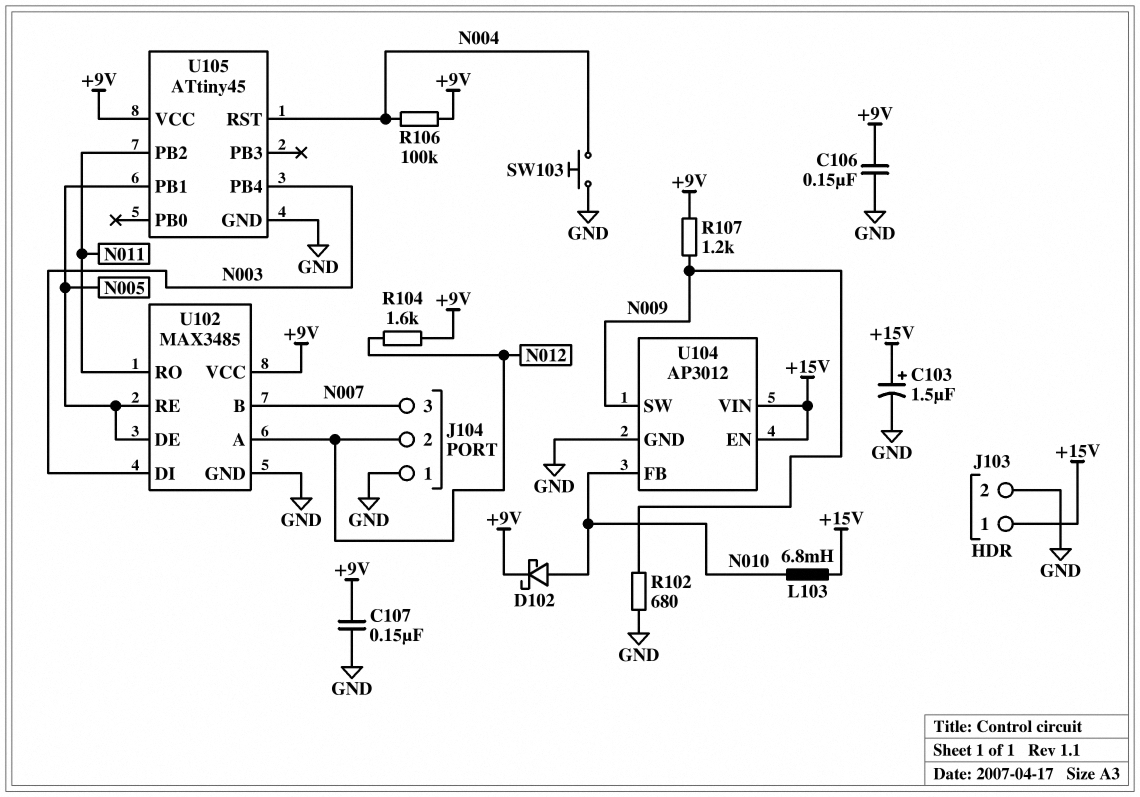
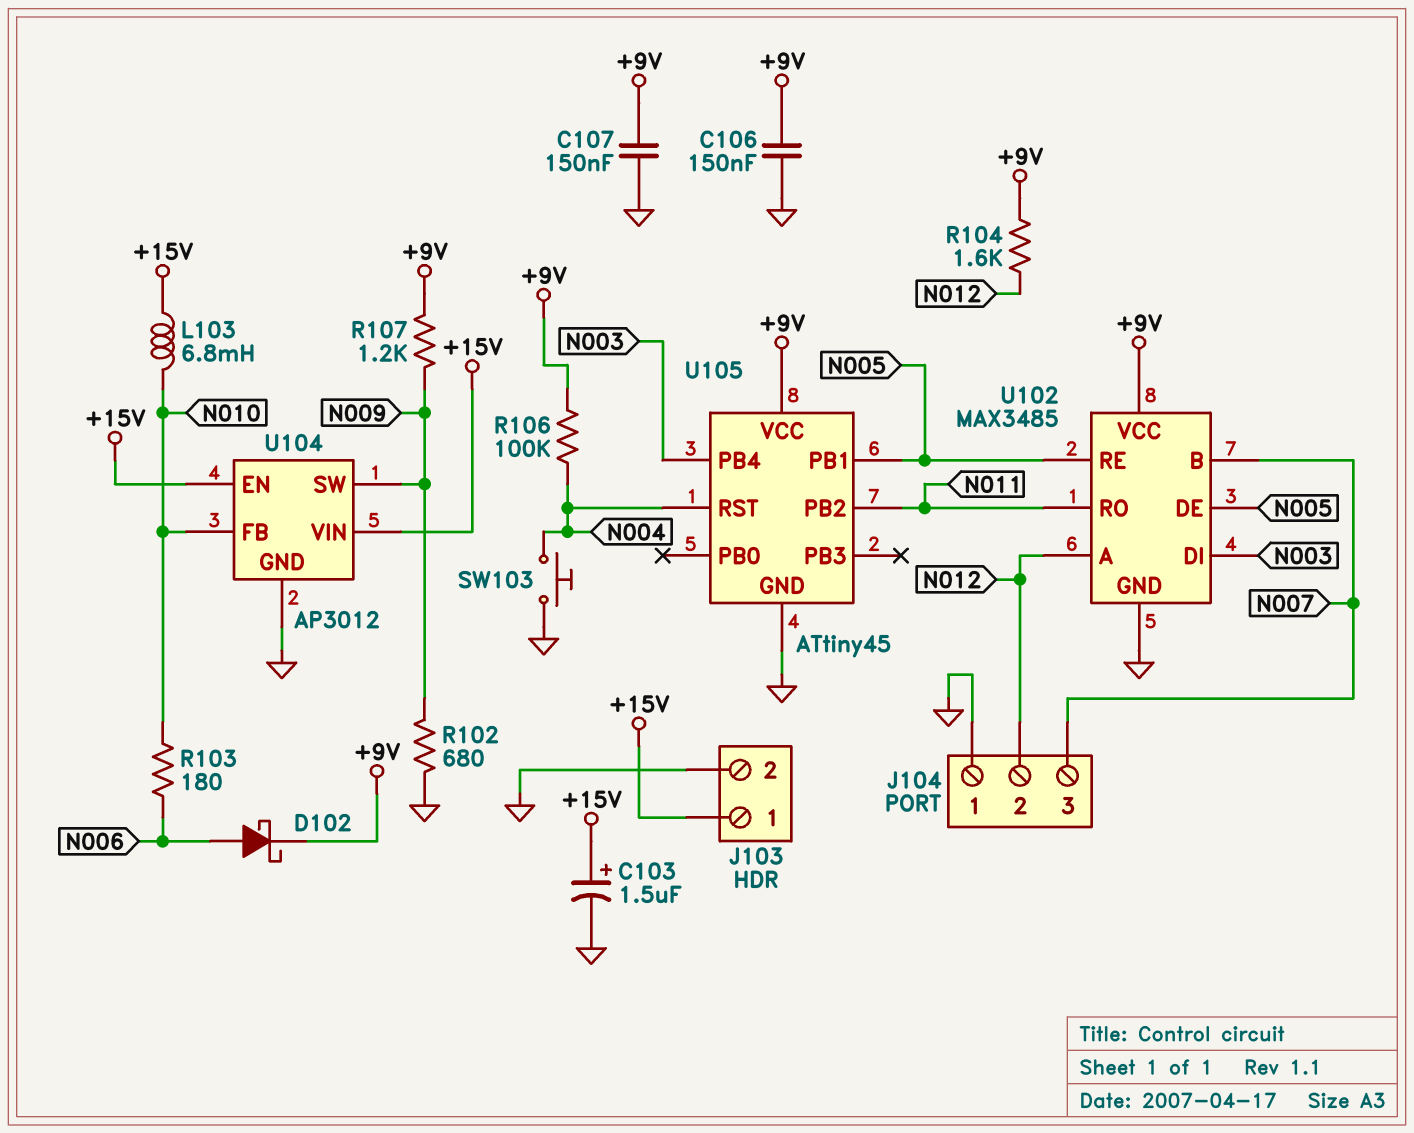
D102: schottky (A N010, K +9V) -> schottky (A N006, K +9V)
R103: none -> 180 (N006, N010)

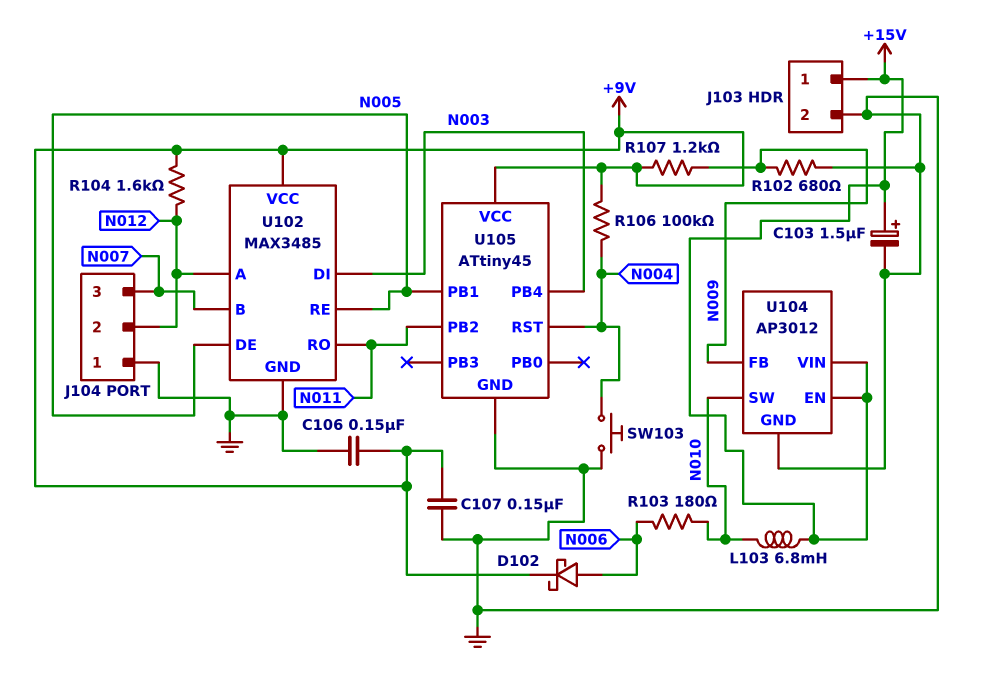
U104 pin FB: N010 -> N009
U104 pin SW: N009 -> N010

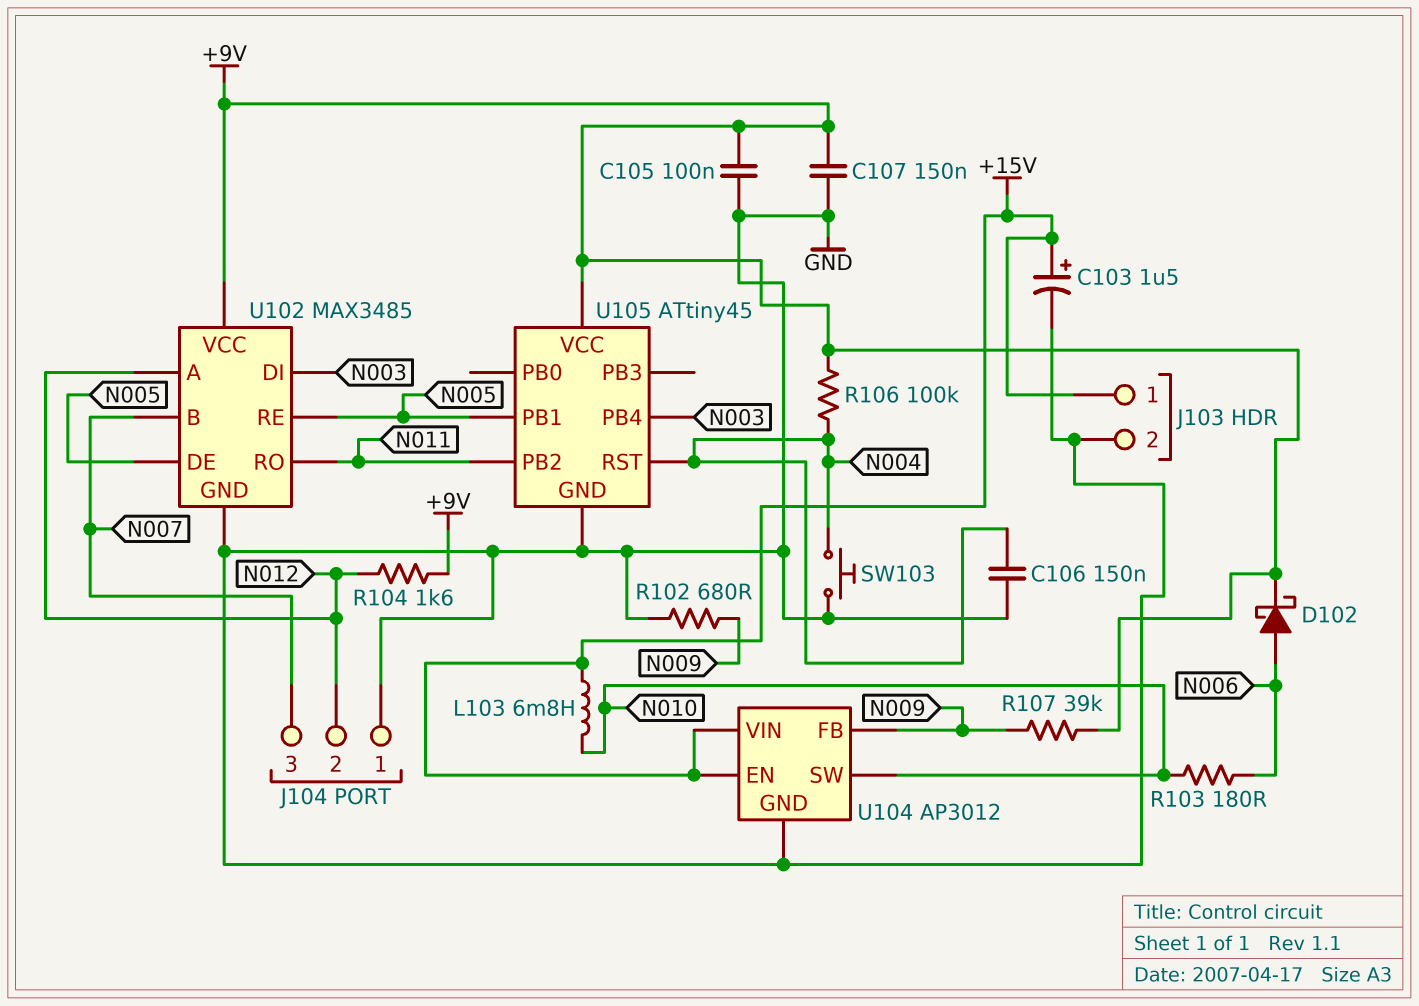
C105: none -> 100nF (+9V, GND)
C106: 150nF (+9V, GND) -> 150nF (GND, N004)
R107: 1.2k (+9V, N009) -> 39k (+9V, N009)

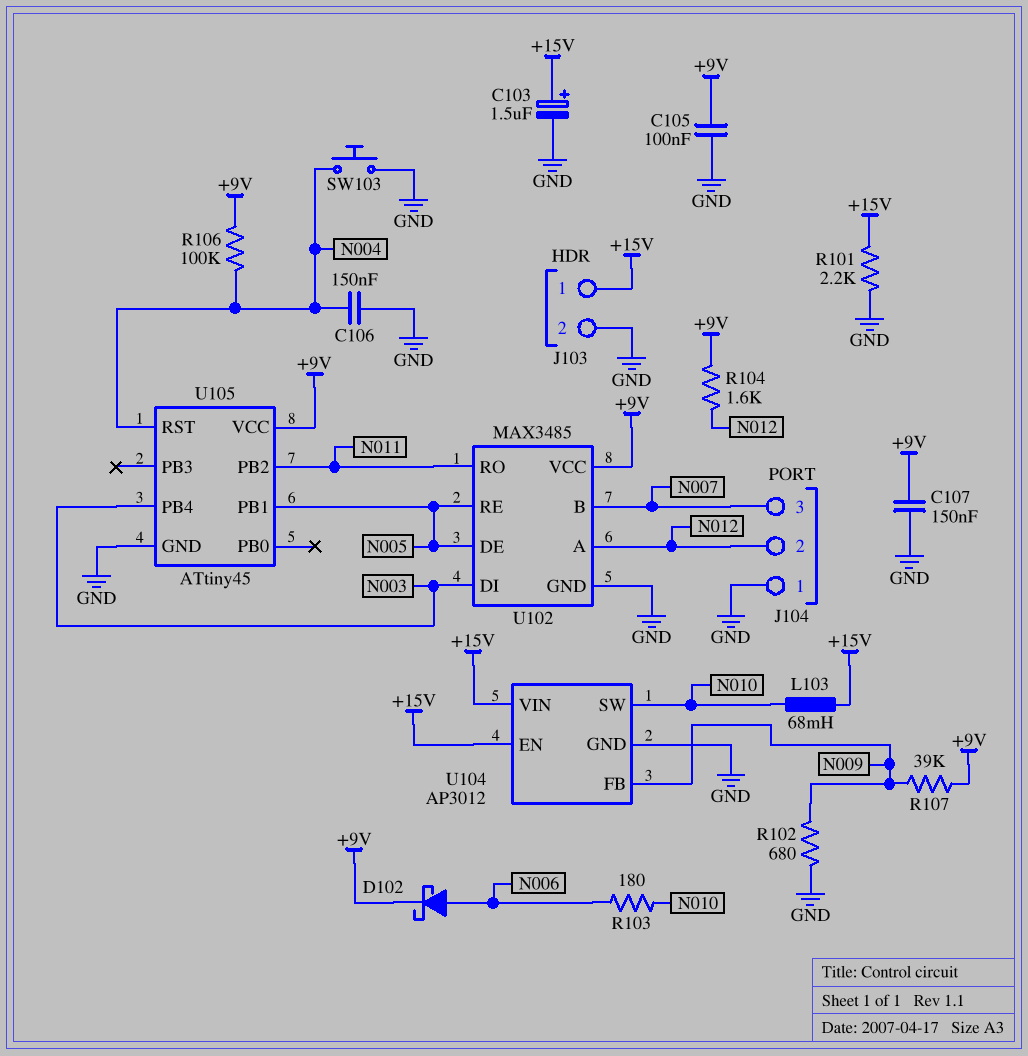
L103: 6.8mH (+15V, N010) -> 68mH (+15V, N010)
R101: none -> 2.2k (+15V, GND)

